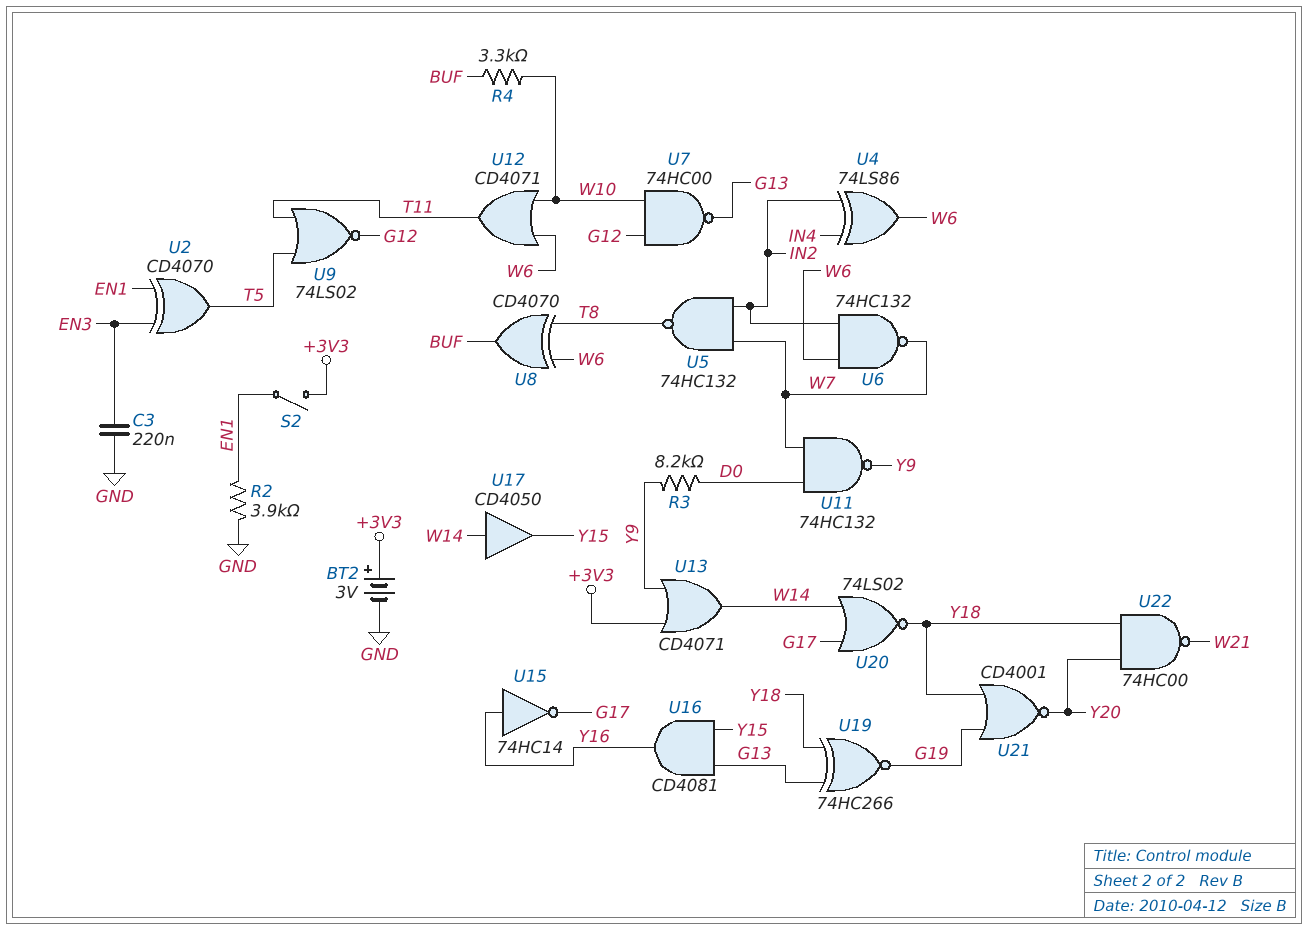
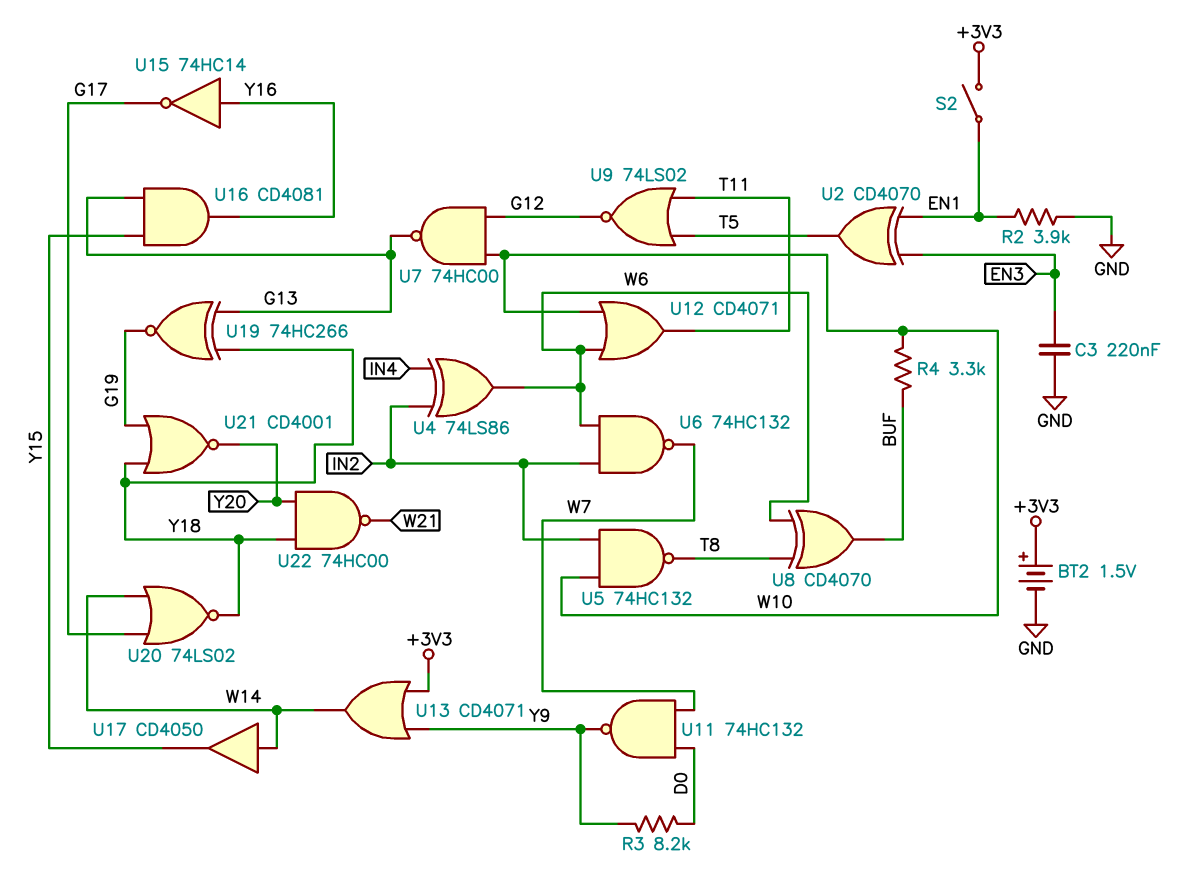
BT2: 3V (plus +3V3, minus GND) -> 1.5V (plus +3V3, minus GND)
U5: NAND 74HC132 (in IN2, in W7, out T8) -> NAND 74HC132 (in IN2, in W10, out T8)

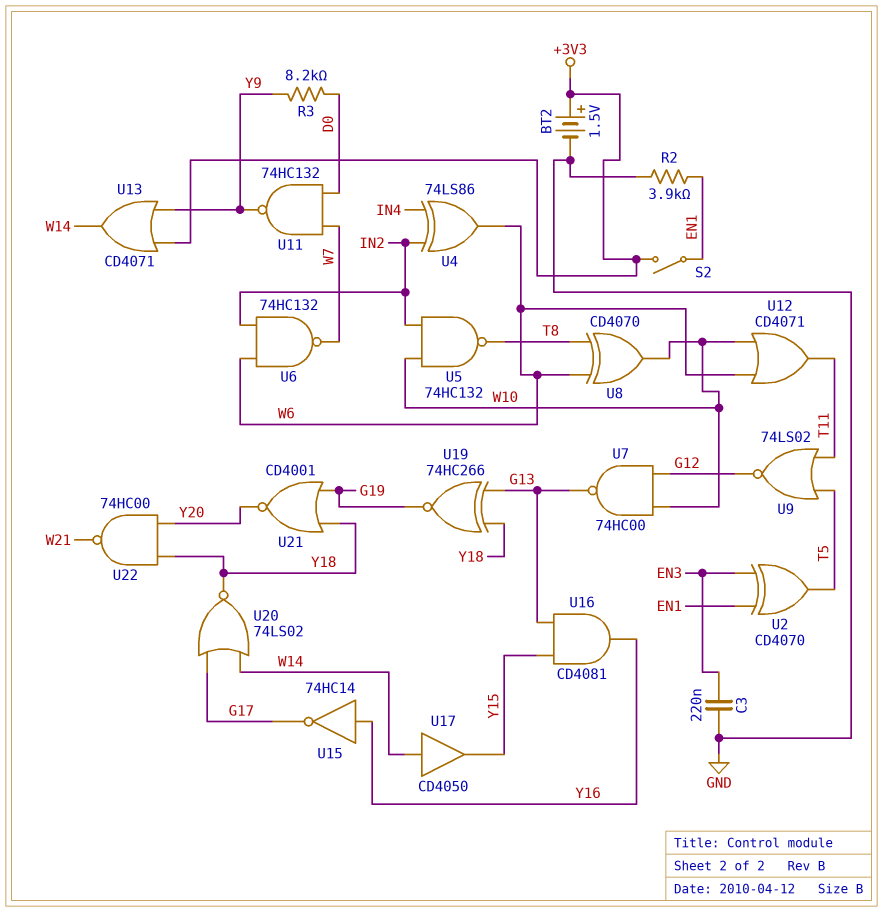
R4: 3.3k (BUF, W10) -> none
U8: XOR CD4070 (in T8, in W6, out BUF) -> XOR CD4070 (in T8, in W6, out W10)

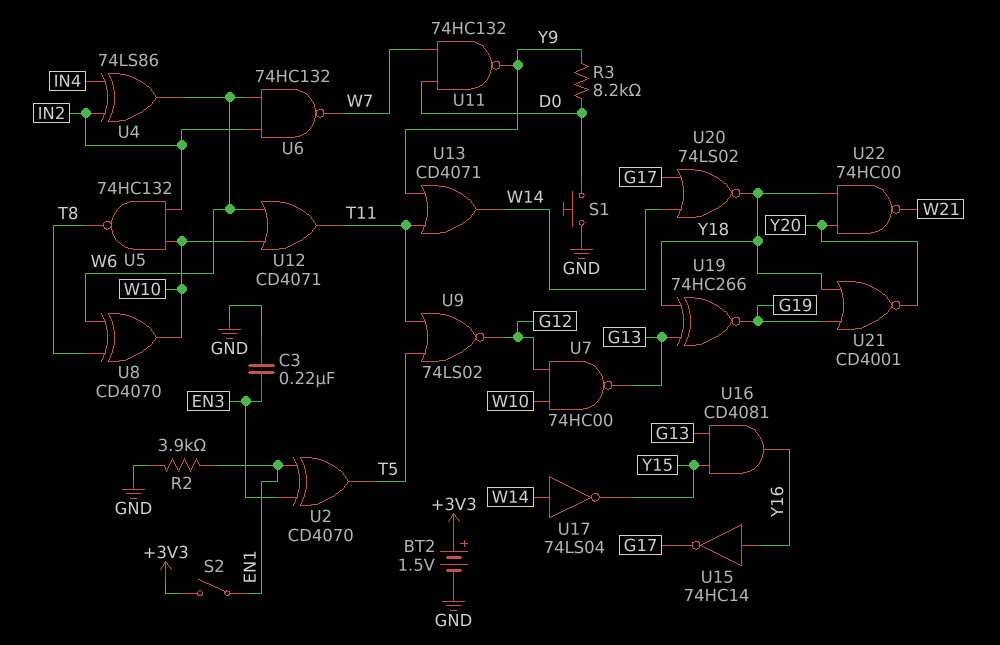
S1: none -> button (D0, GND)
U13: OR CD4071 (in +3V3, in Y9, out W14) -> OR CD4071 (in T11, in Y9, out W14)
U17: buffer CD4050 (in W14, out Y15) -> NOT 74LS04 (in W14, out Y15)

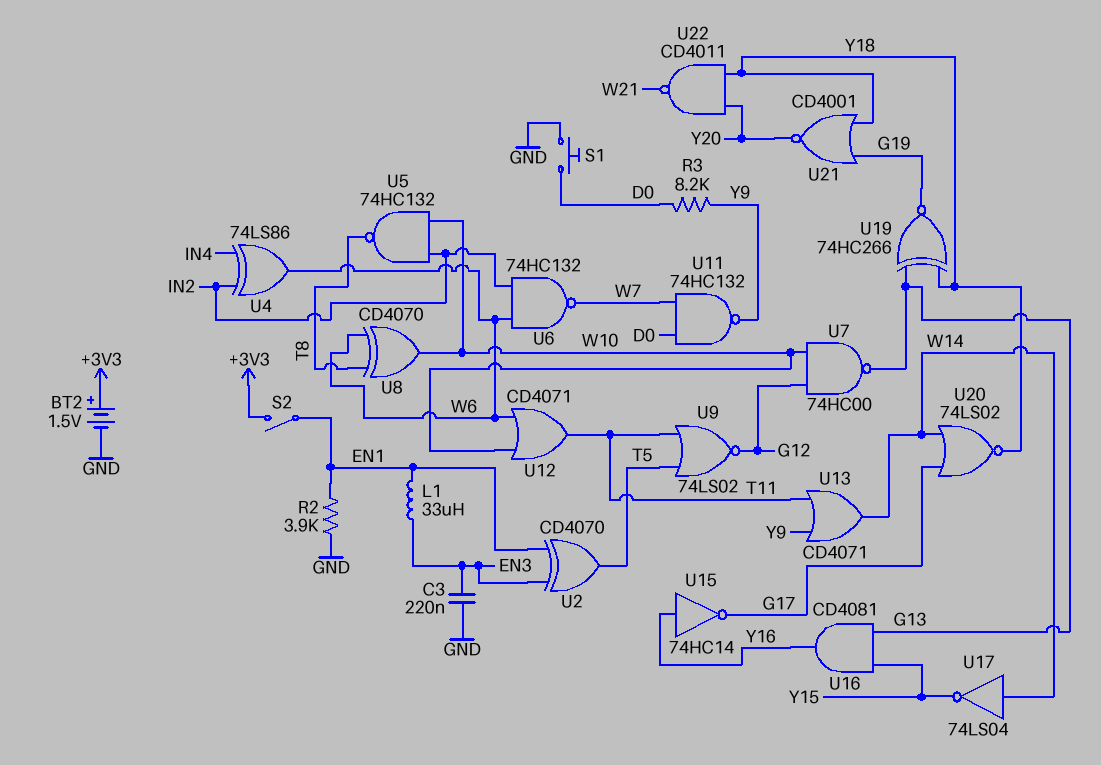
L1: none -> 33uH (EN1, EN3)
U22: NAND 74HC00 (in Y18, in Y20, out W21) -> NAND CD4011 (in Y18, in Y20, out W21)

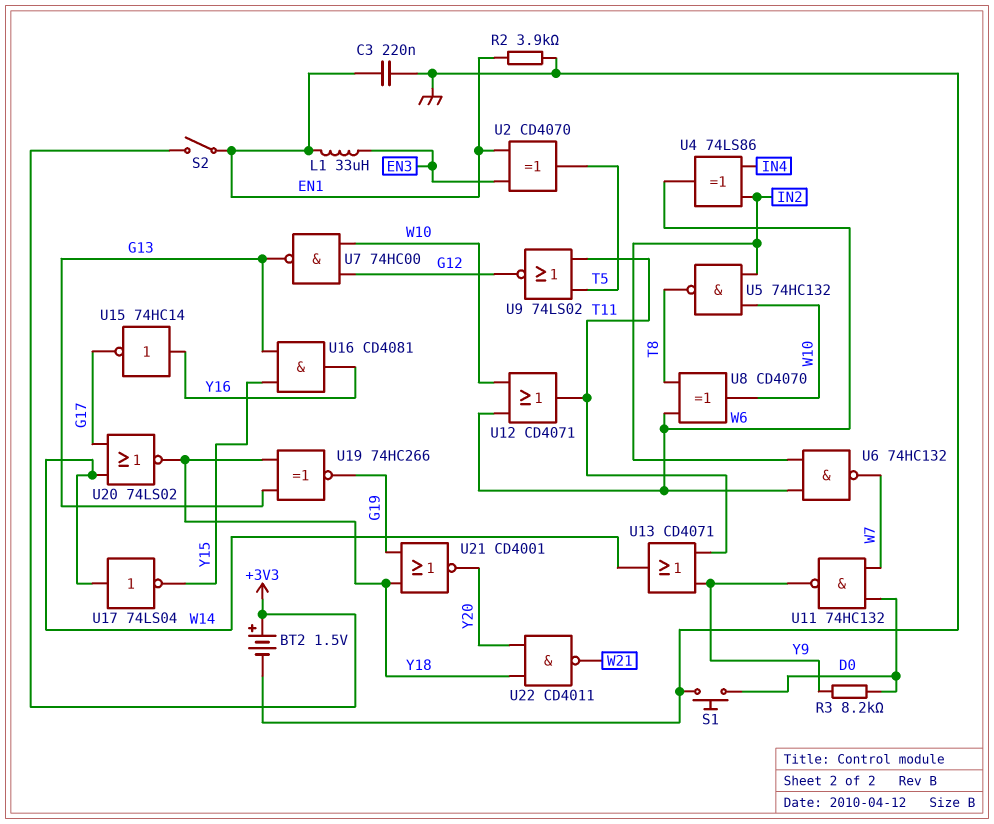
C3: 220nF (EN3, GND) -> 220nF (EN1, GND)

